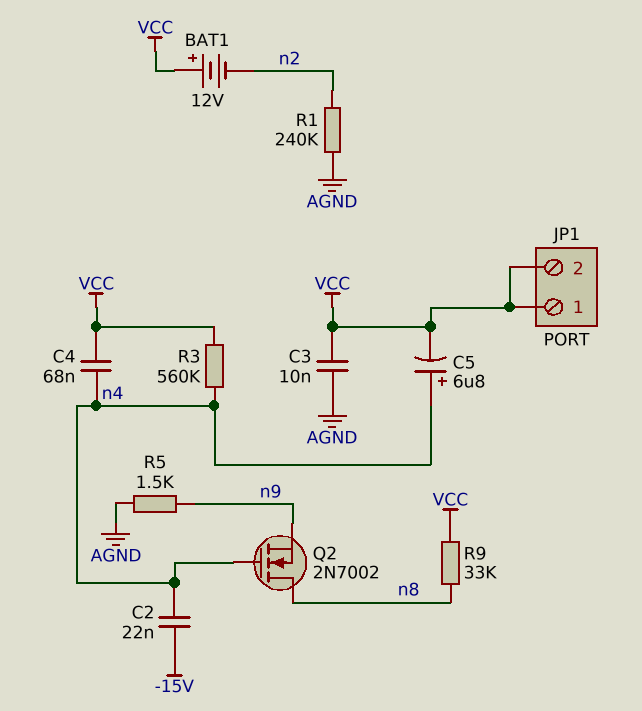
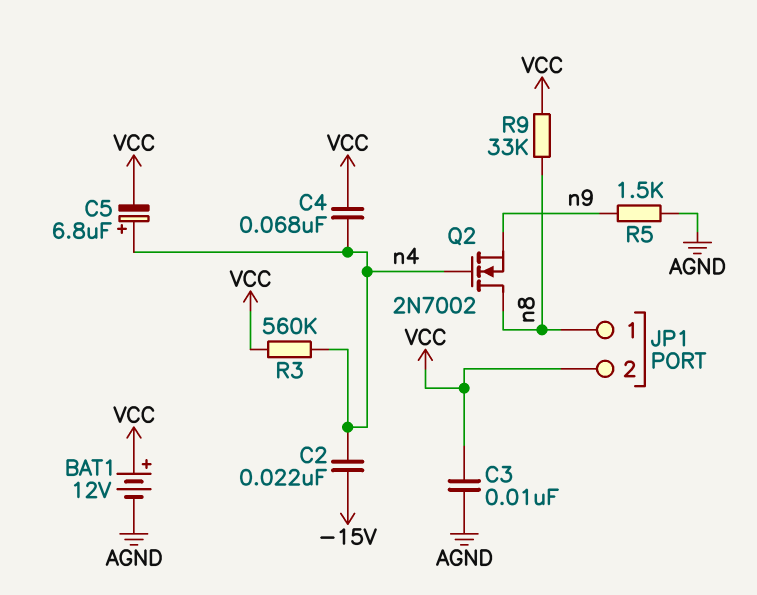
BAT1: 12V (plus VCC, minus n2) -> 12V (plus VCC, minus AGND)
JP1 pin 1: VCC -> n8
R1: 240k (AGND, n2) -> none

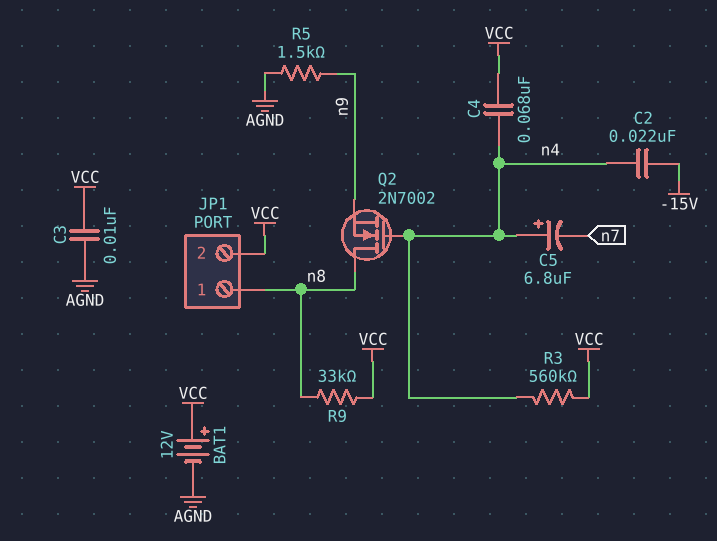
C5: 6.8uF (plus n4, minus VCC) -> 6.8uF (plus n4, minus n7)

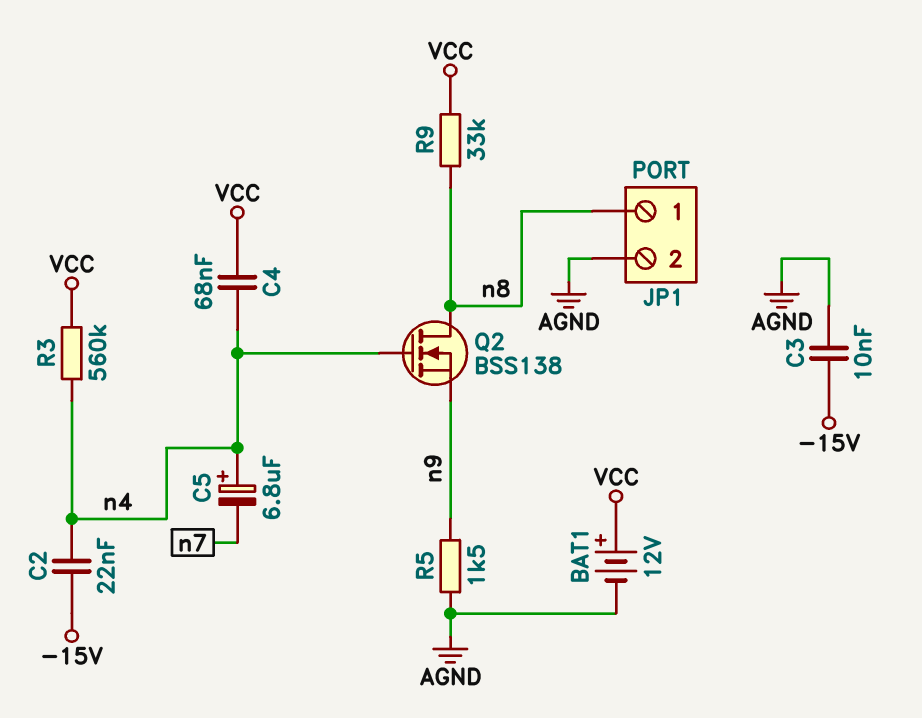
C3: 10nF (AGND, VCC) -> 10nF (-15V, AGND)
JP1 pin 2: VCC -> AGND
Q2: NMOS 2N7002 (G n4, D n8, S n9) -> NMOS BSS138 (G n4, D n8, S n9)

